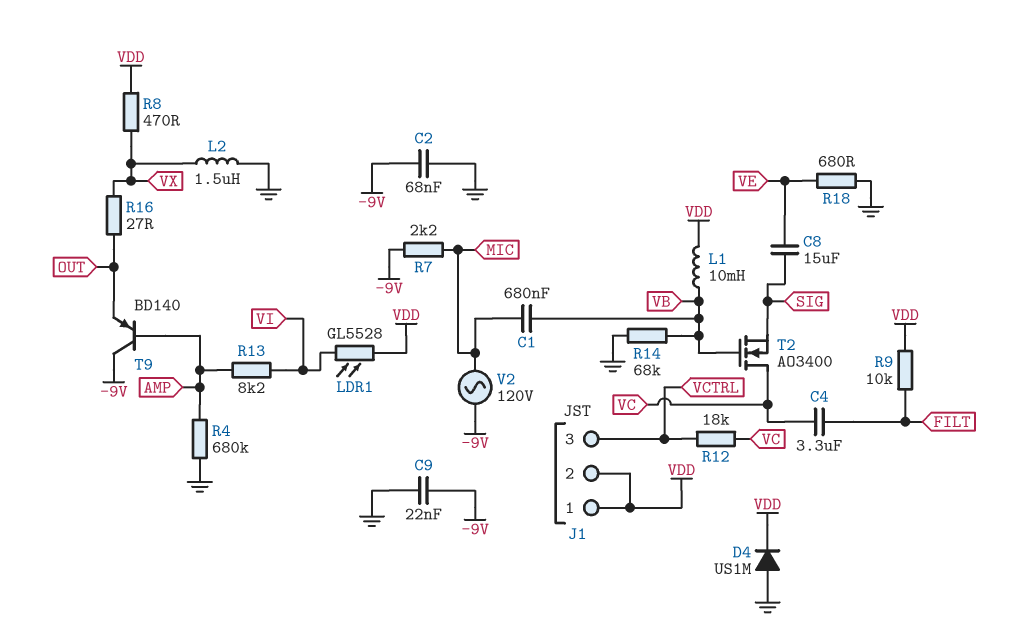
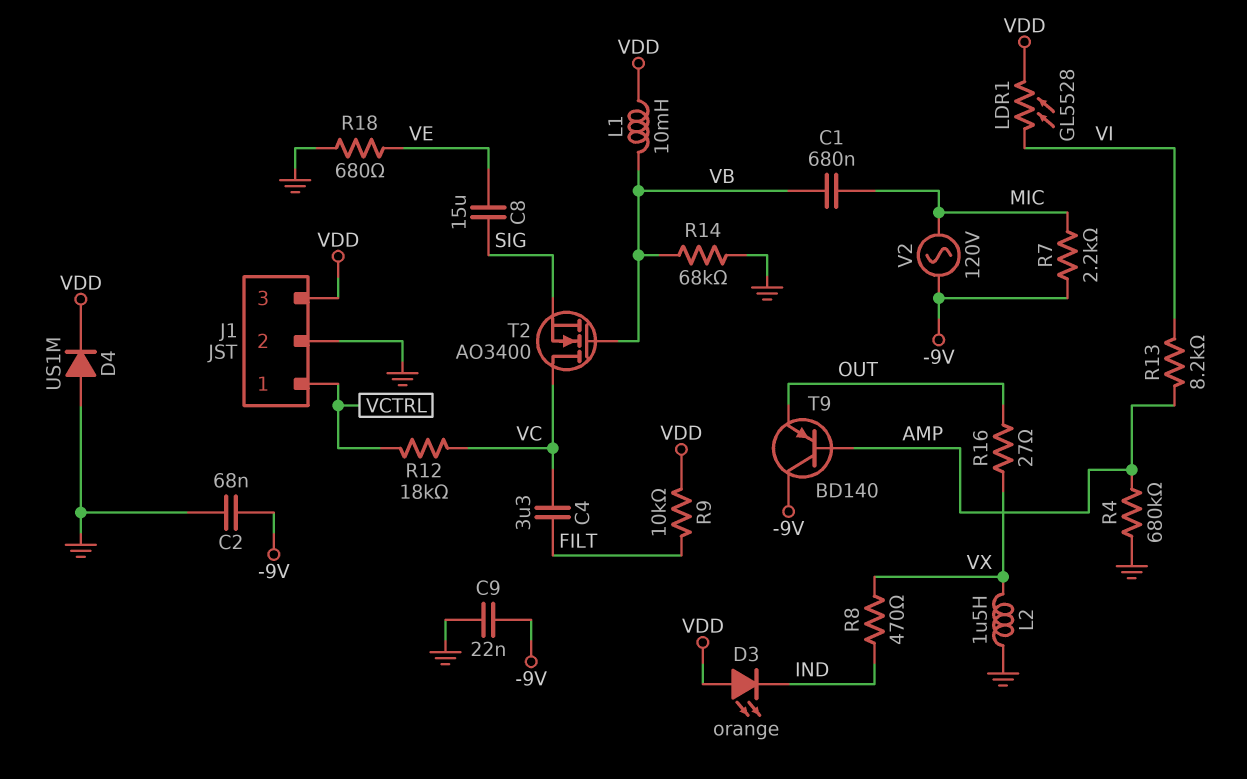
D3: none -> LED orange (A VDD, K IND)
J1 pin 1: VDD -> VCTRL
J1 pin 2: VDD -> GND
J1 pin 3: VCTRL -> VDD
R8: 470 (VDD, VX) -> 470 (IND, VX)

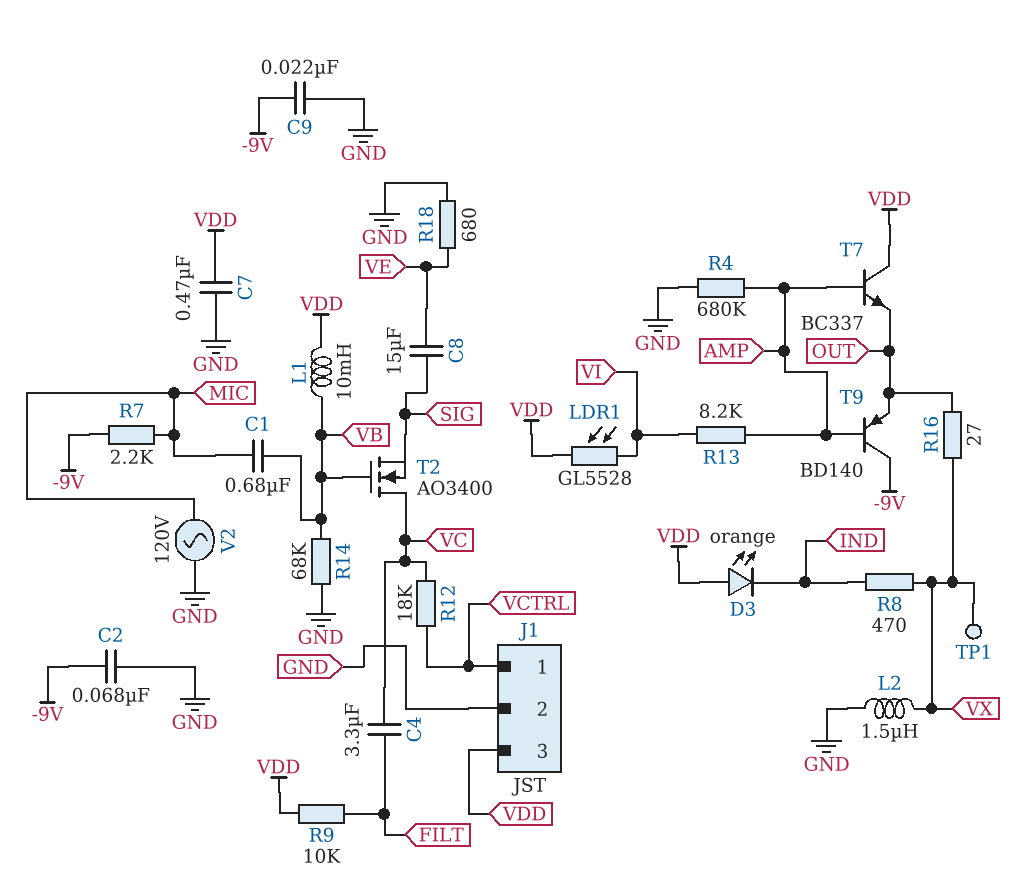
C7: none -> 470nF (GND, VDD)
D4: diode US1M (A GND, K VDD) -> none
T7: none -> NPN BC337 (B AMP, C VDD, E OUT)
TP1: none -> test point (VX)
V2: AC 120V (-9V, MIC) -> AC 120V (GND, MIC)

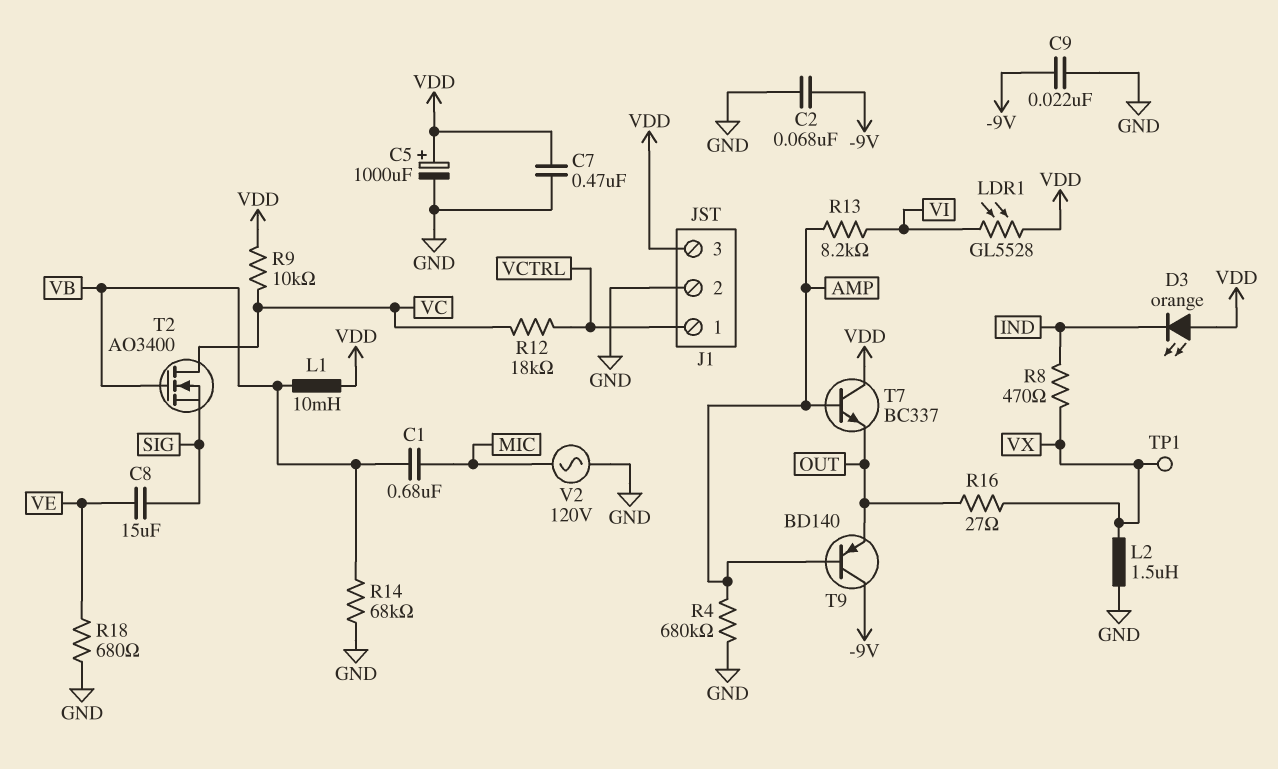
C4: 3.3uF (FILT, VC) -> none
C5: none -> 1000uF (plus VDD, minus GND)
R7: 2.2k (-9V, MIC) -> none
R9: 10k (FILT, VDD) -> 10k (VC, VDD)

